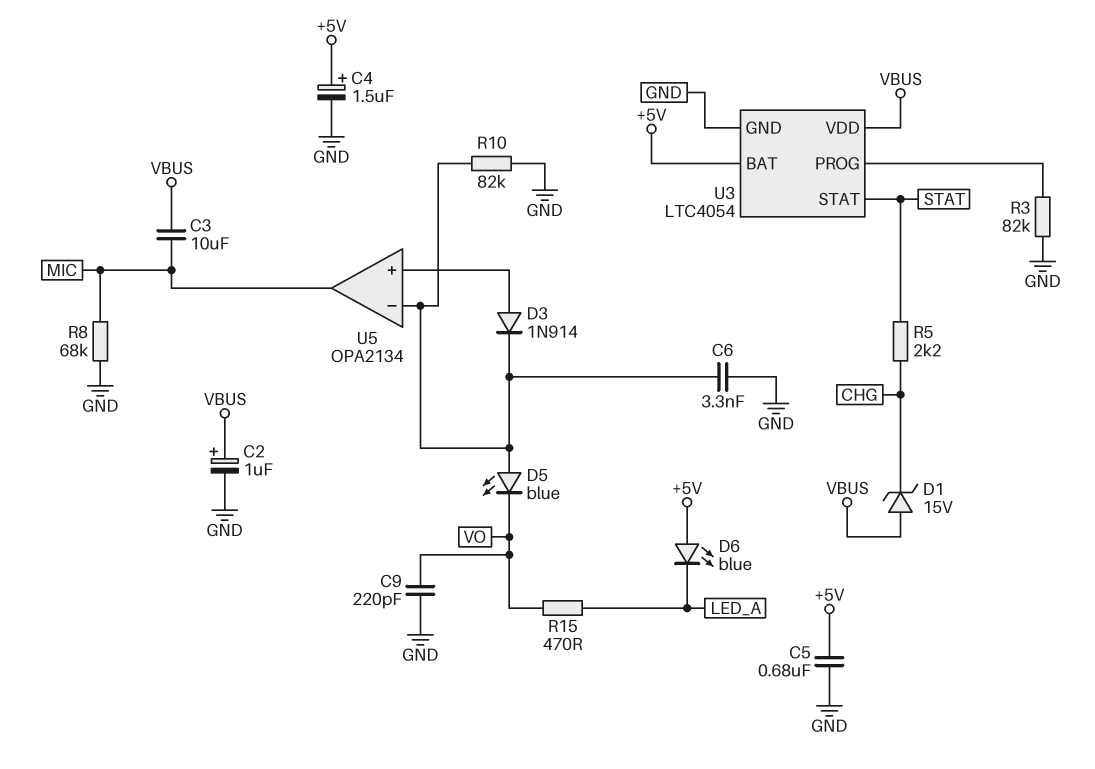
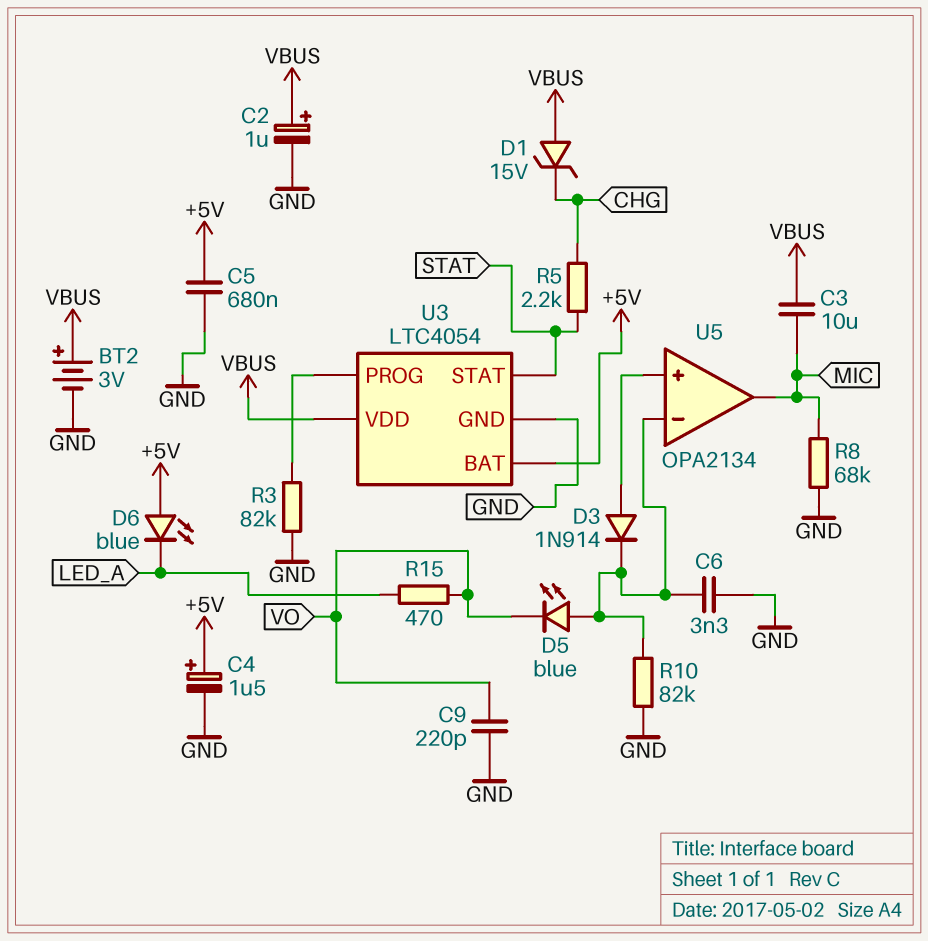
BT2: none -> 3V (plus VBUS, minus GND)

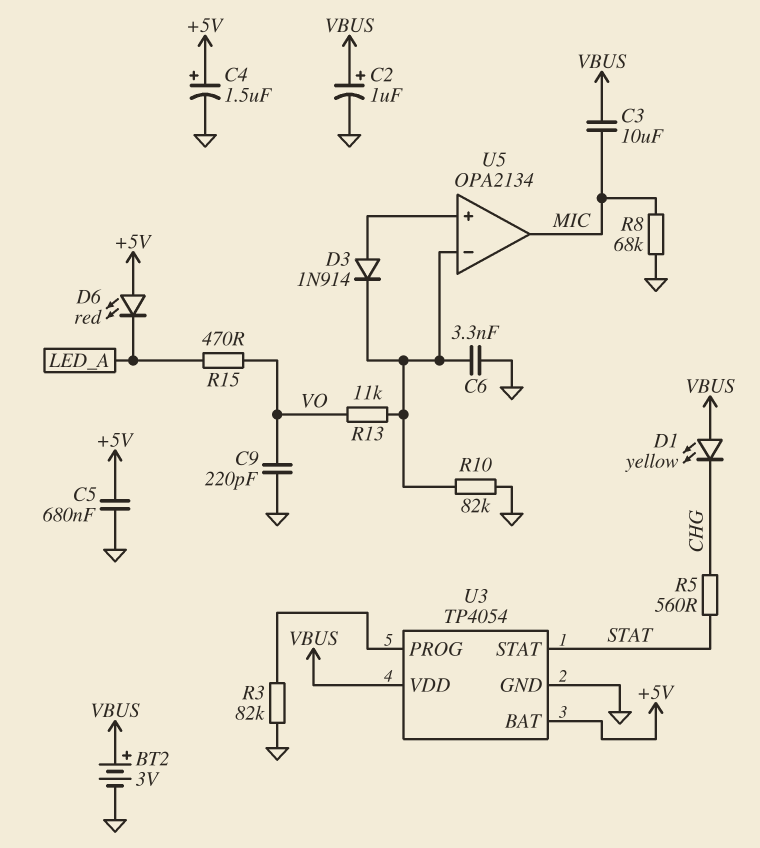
D1: zener 15V (A VBUS, K CHG) -> LED yellow (A VBUS, K CHG)
D5: LED blue (A U5/in-, K VO) -> none
D6: LED blue (A +5V, K LED_A) -> LED red (A +5V, K LED_A)
R5: 2.2k (CHG, STAT) -> 560 (CHG, STAT)
R13: none -> 11k (U5/in-, VO)
U3: LTC4054 -> TP4054

